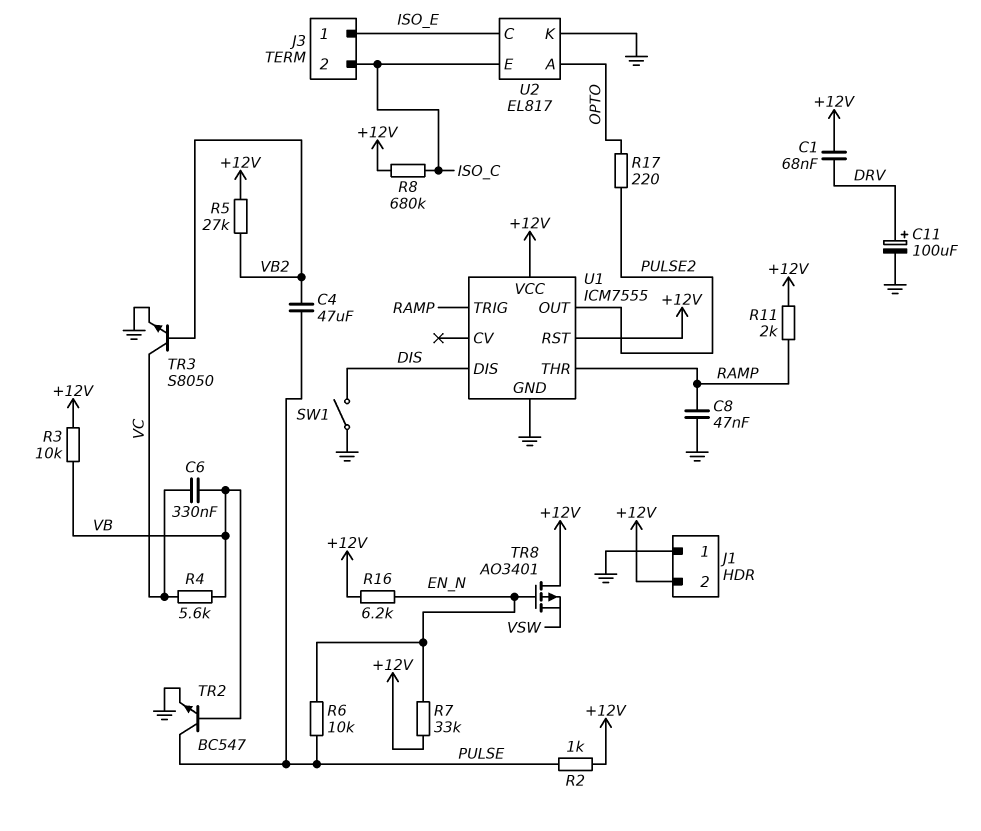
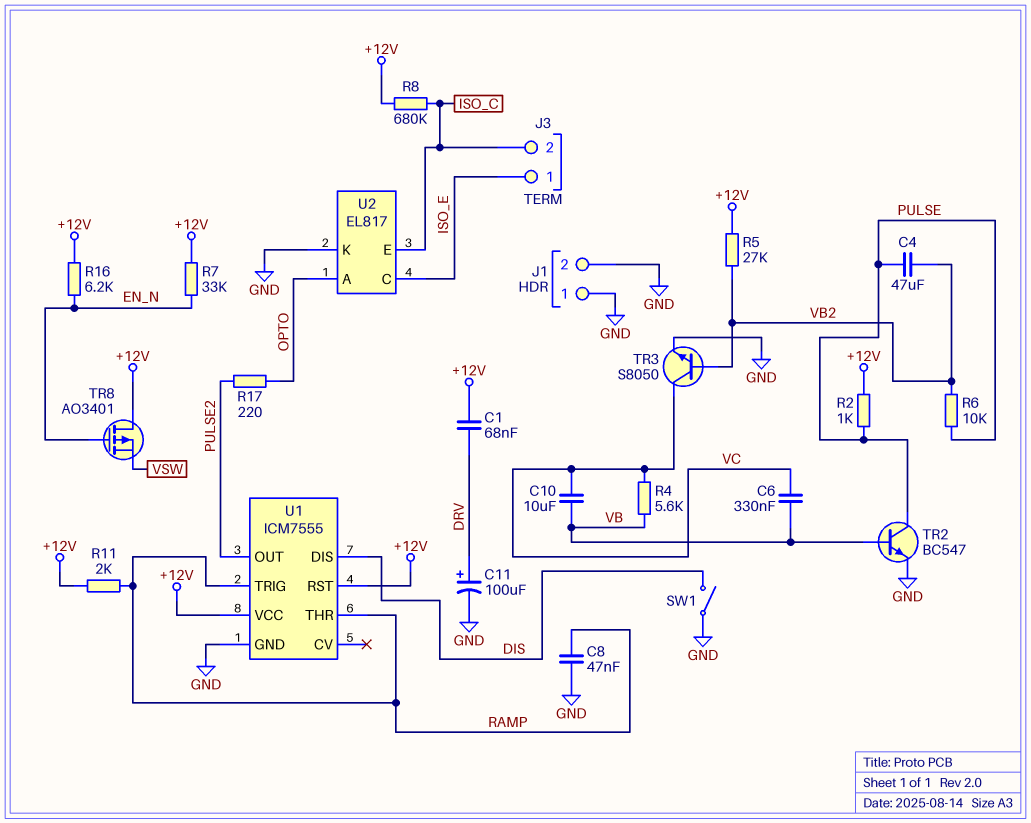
C10: none -> 10uF (VB, VC)
J1 pin 2: +12V -> GND
R3: 10k (+12V, VB) -> none
R6: 10k (EN_N, PULSE) -> 10k (PULSE, VB2)

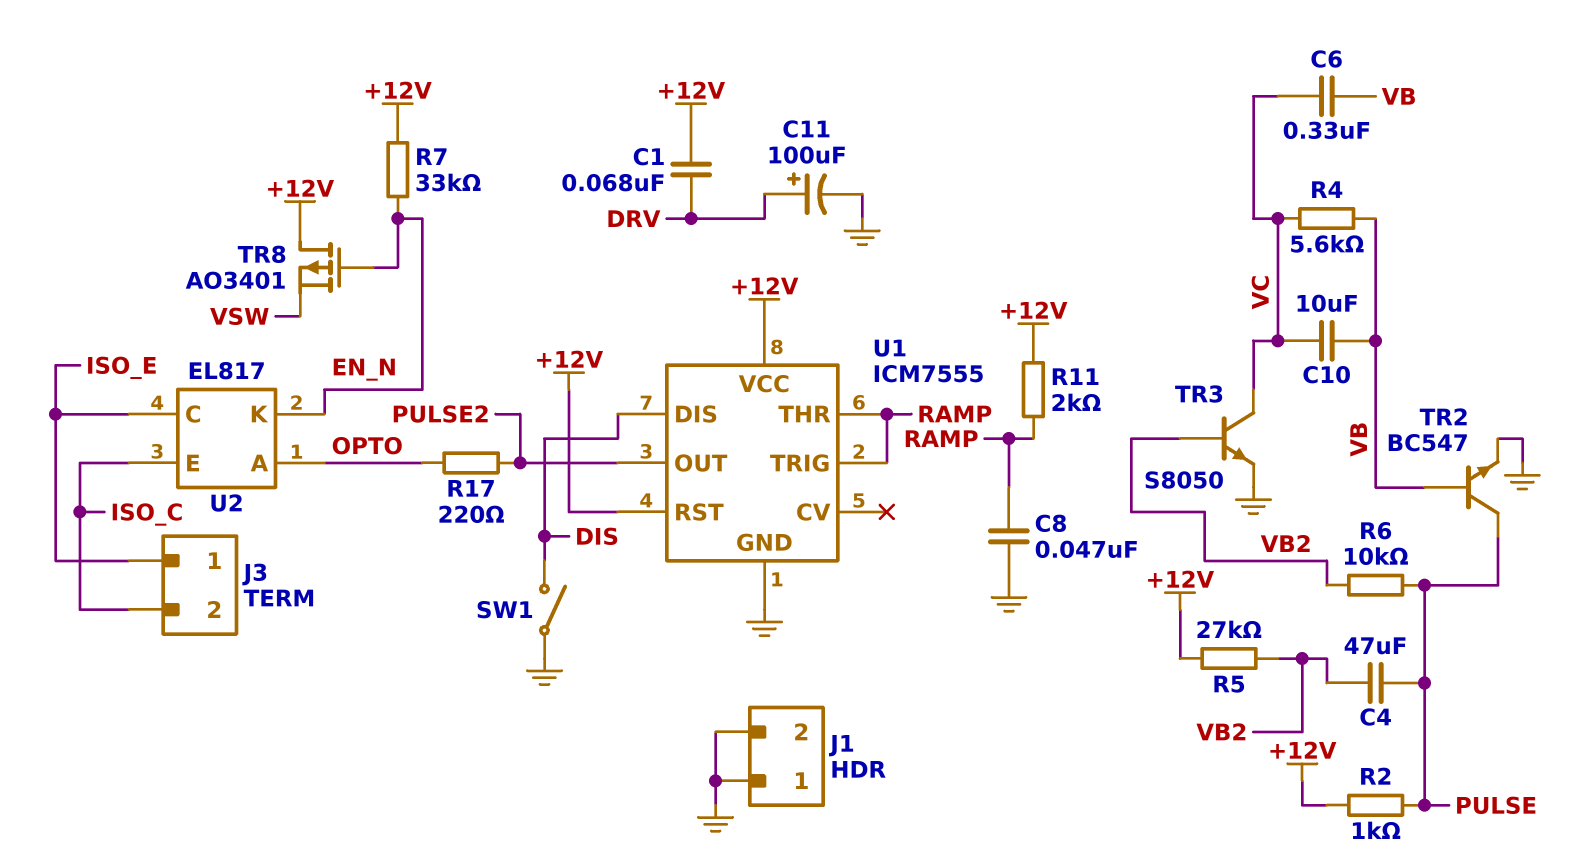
R8: 680k (+12V, ISO_C) -> none
R16: 6.2k (+12V, EN_N) -> none
U2 pin K: GND -> EN_N

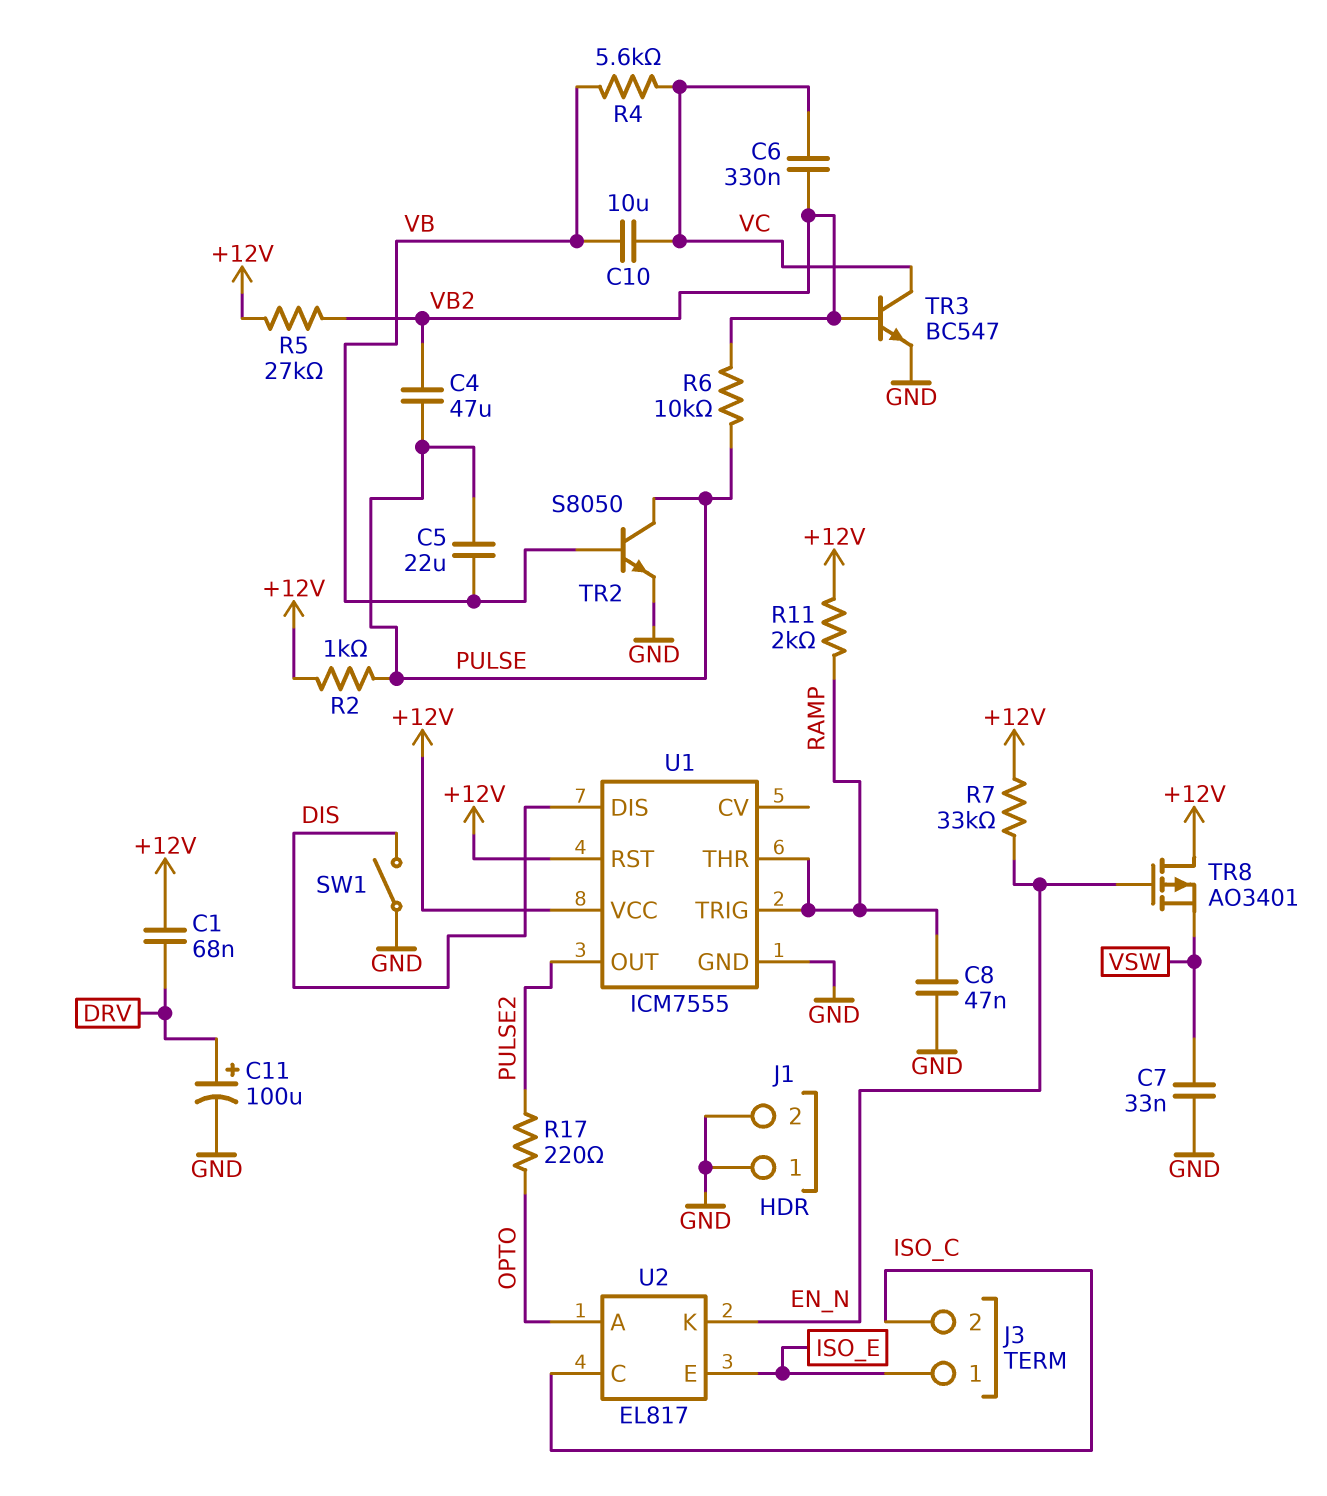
C5: none -> 22uF (PULSE, VB)
C6: 330nF (VB, VC) -> 330nF (VB2, VC)
C7: none -> 33nF (GND, VSW)
TR2: NPN BC547 (B VB, C PULSE, E GND) -> NPN S8050 (B VB, C PULSE, E GND)
TR3: NPN S8050 (B VB2, C VC, E GND) -> NPN BC547 (B VB2, C VC, E GND)
U2 pin C: ISO_E -> ISO_C
U2 pin E: ISO_C -> ISO_E

